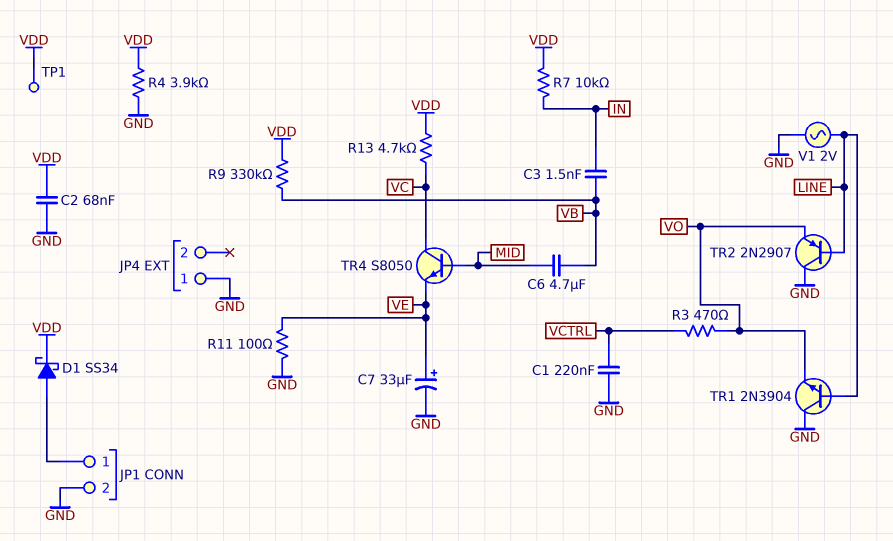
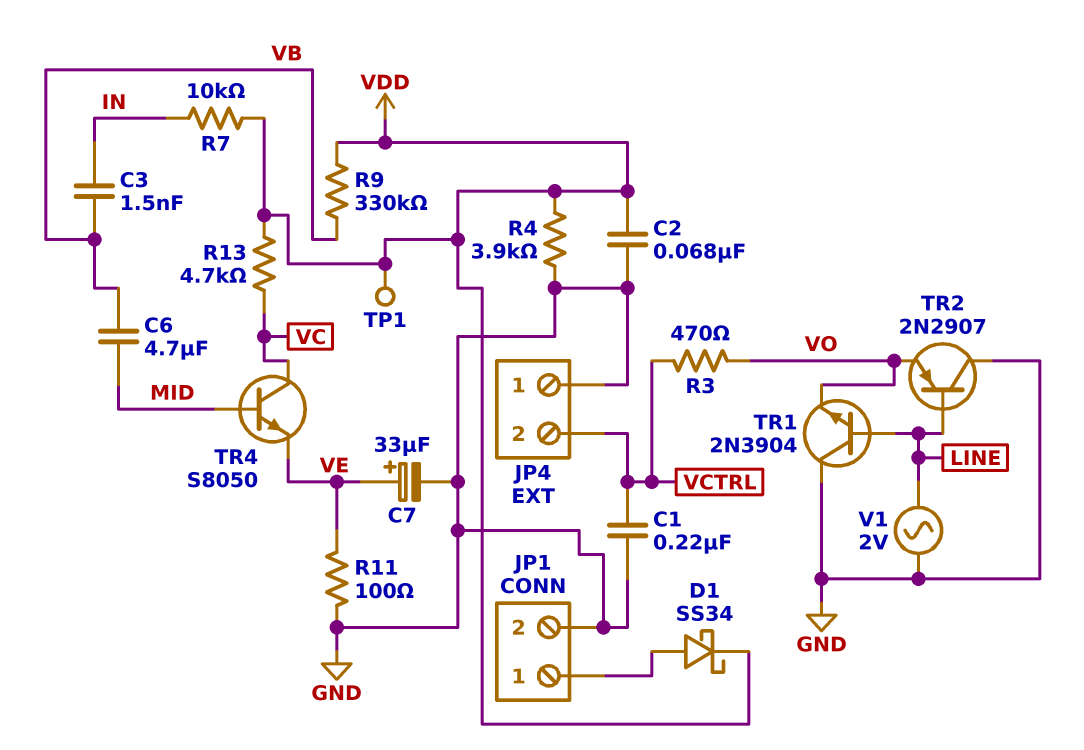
JP4 pin 2: none -> VCTRL

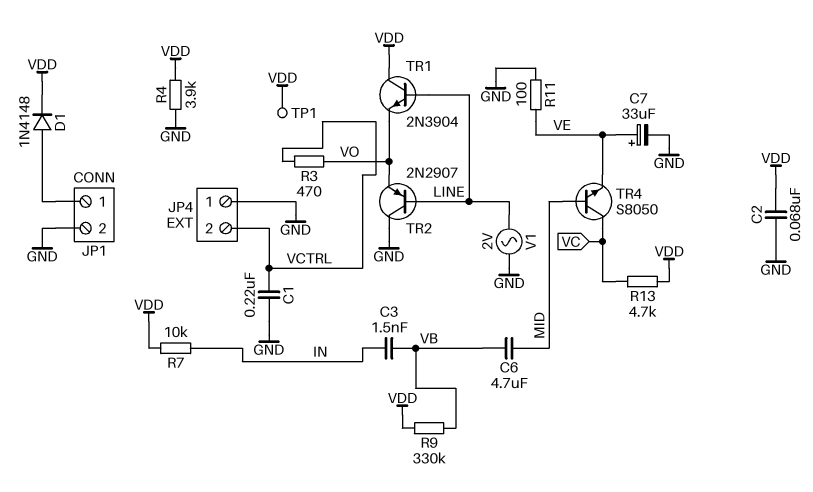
D1: schottky SS34 (A JP1/1, K VDD) -> diode 1N4148 (A JP1/1, K VDD)
TR1: NPN 2N3904 (B LINE, C GND, E VO) -> NPN 2N3904 (B LINE, C VDD, E VO)

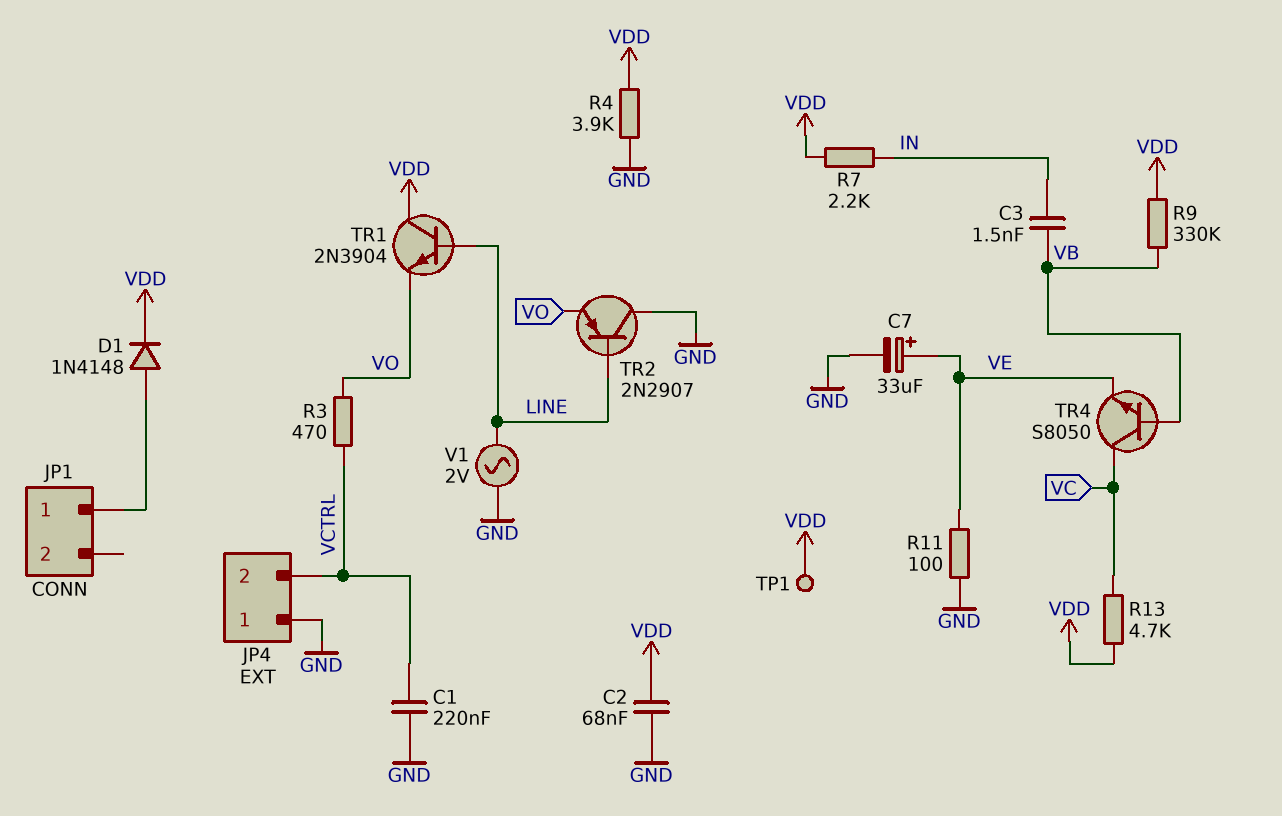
C6: 4.7uF (MID, VB) -> none
JP1 pin 2: GND -> none
R7: 10k (IN, VDD) -> 2.2k (IN, VDD)
TR4: NPN S8050 (B MID, C VC, E VE) -> NPN S8050 (B VB, C VC, E VE)

